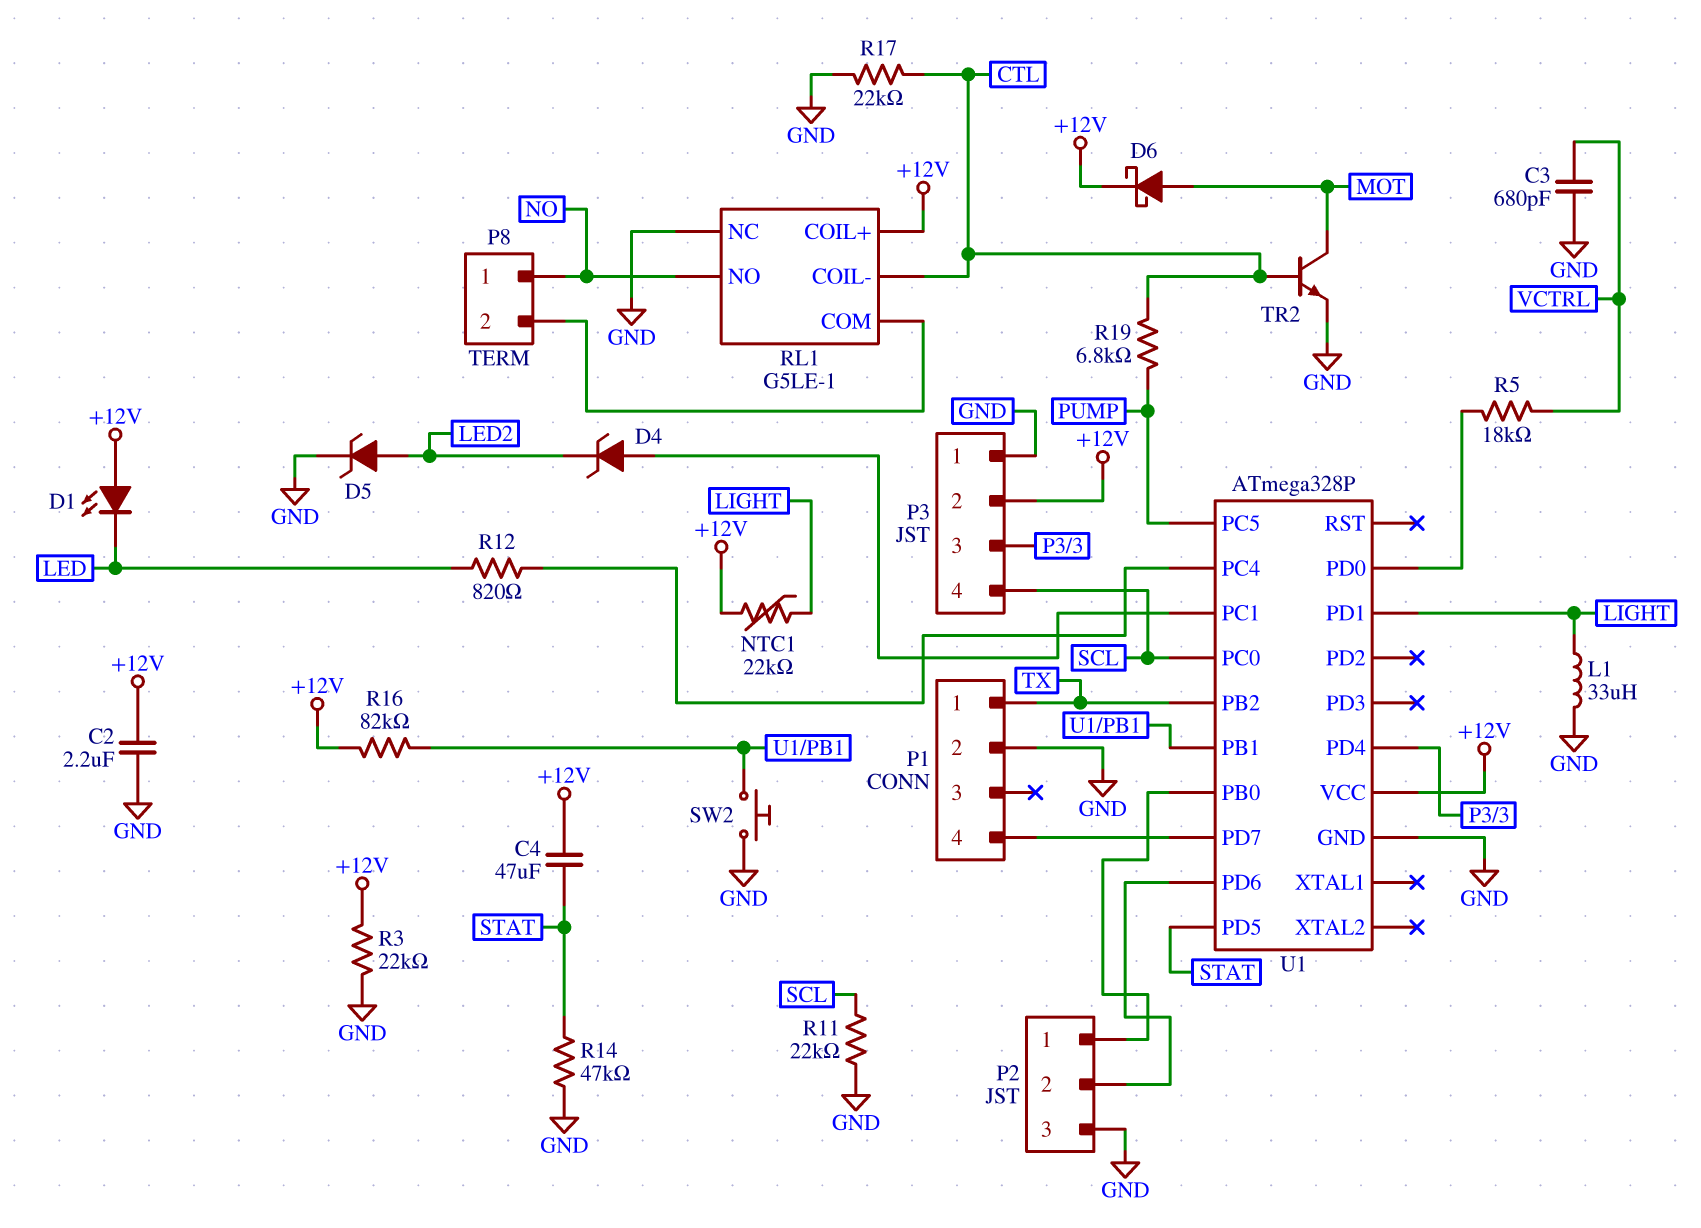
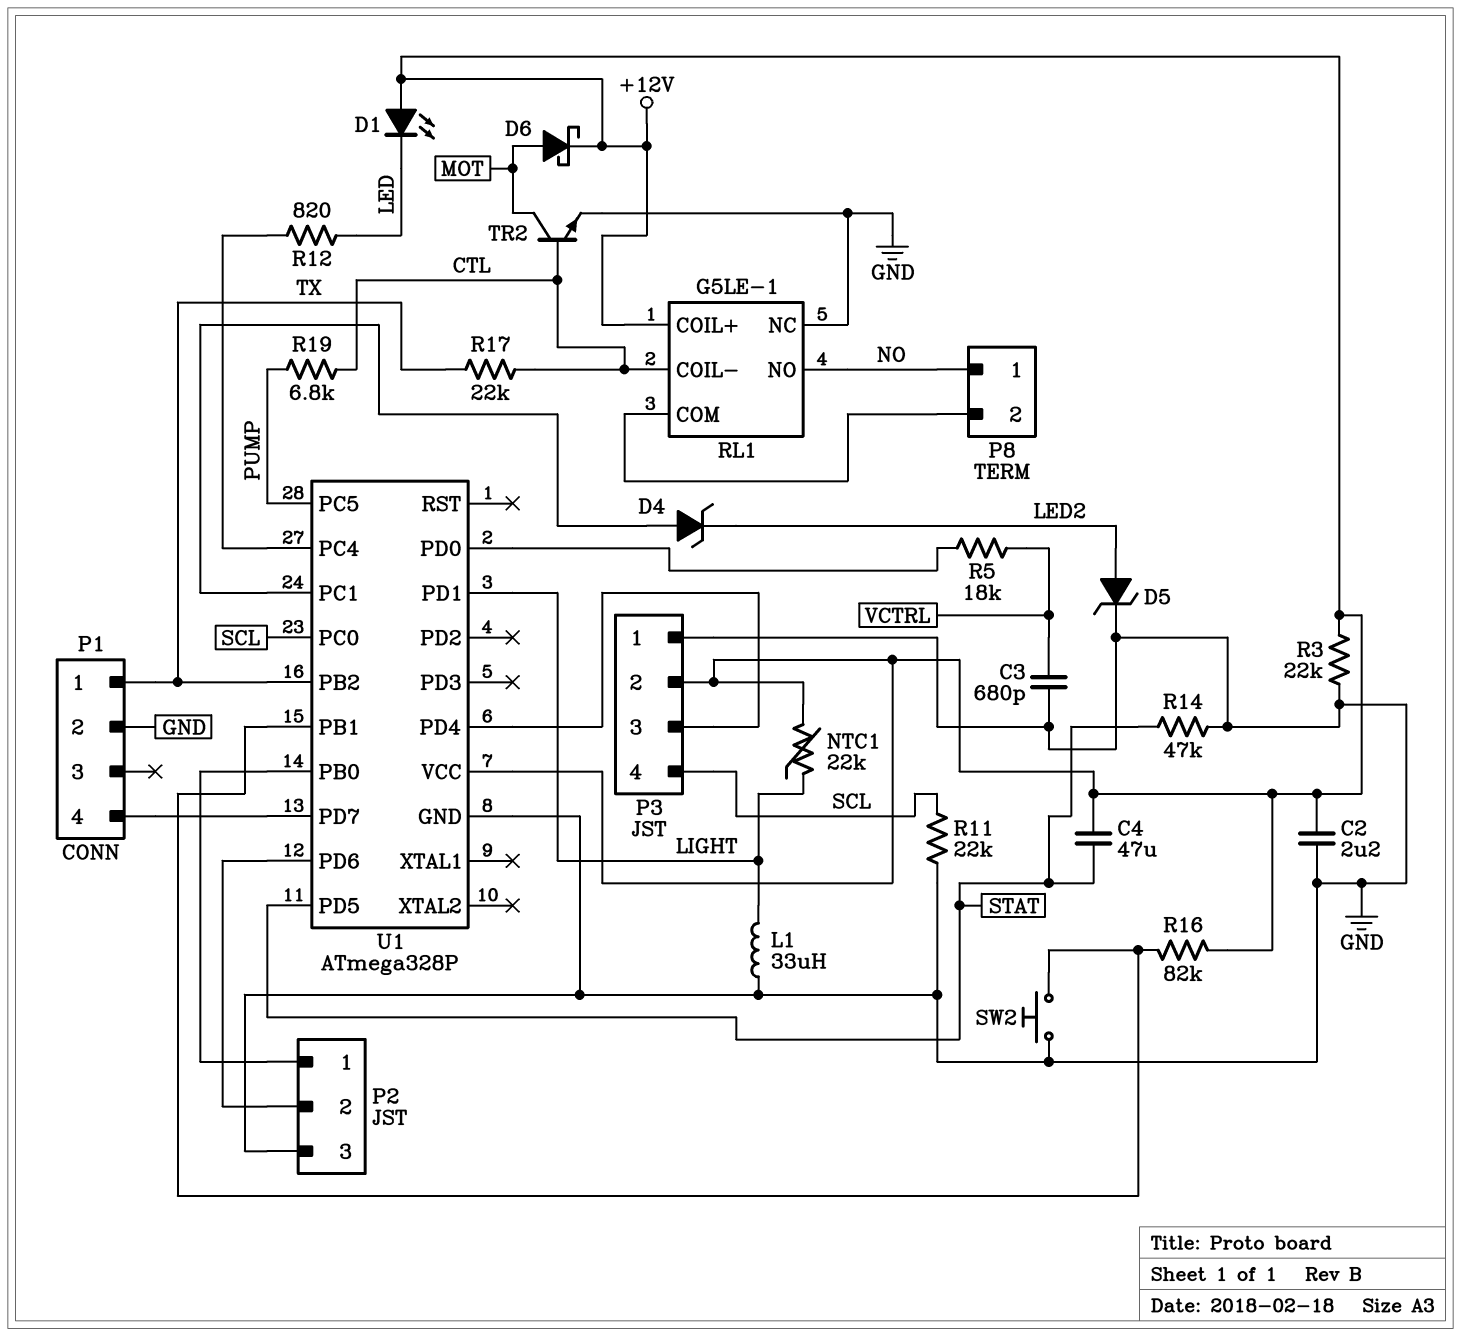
R17: 22k (CTL, GND) -> 22k (CTL, TX)

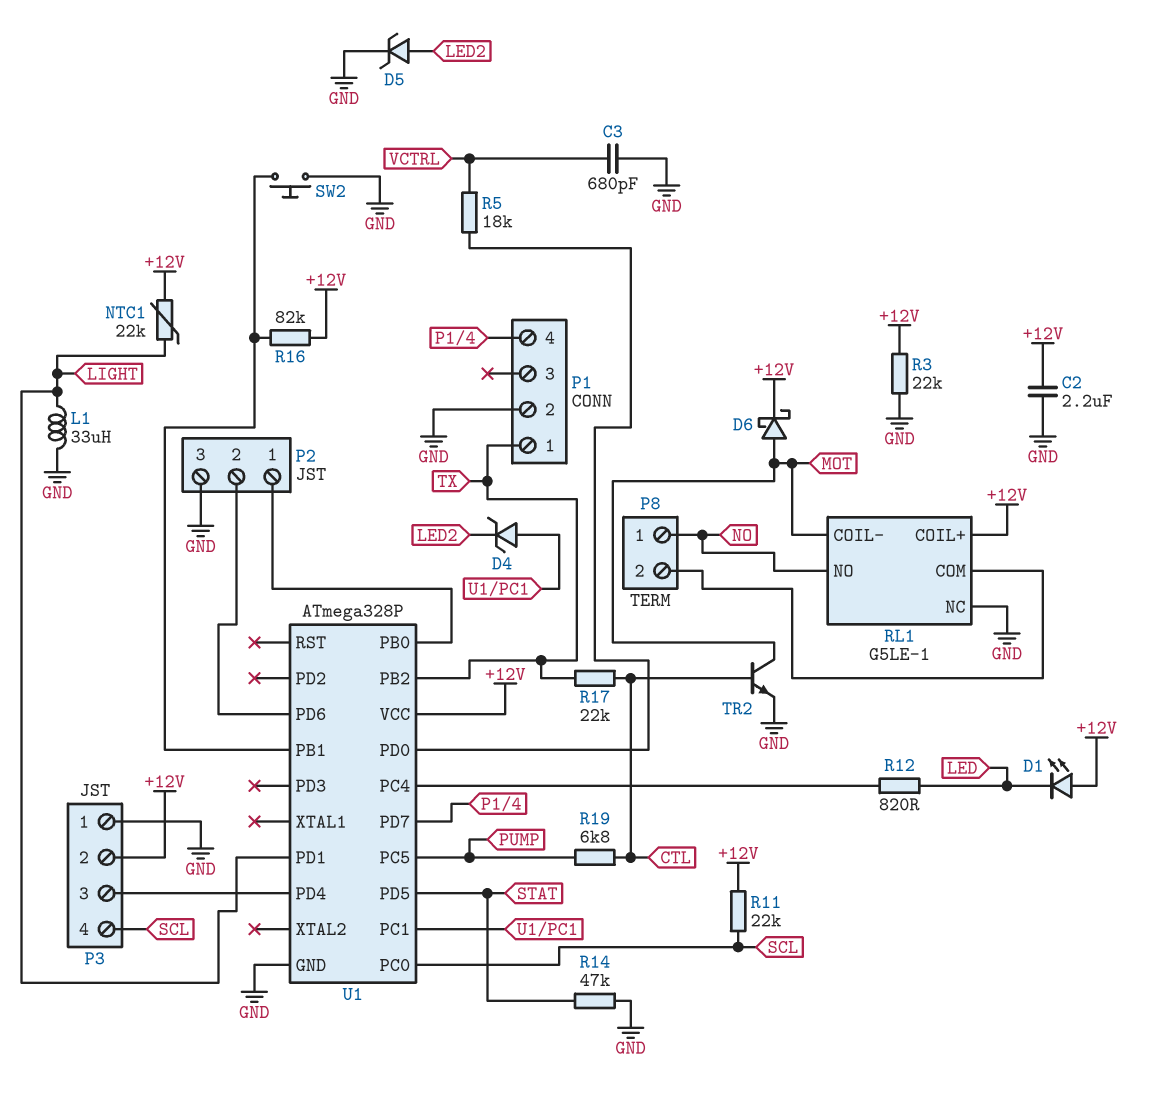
C4: 47uF (+12V, STAT) -> none
R11: 22k (GND, SCL) -> 22k (+12V, SCL)
RL1 pin COIL-: CTL -> MOT

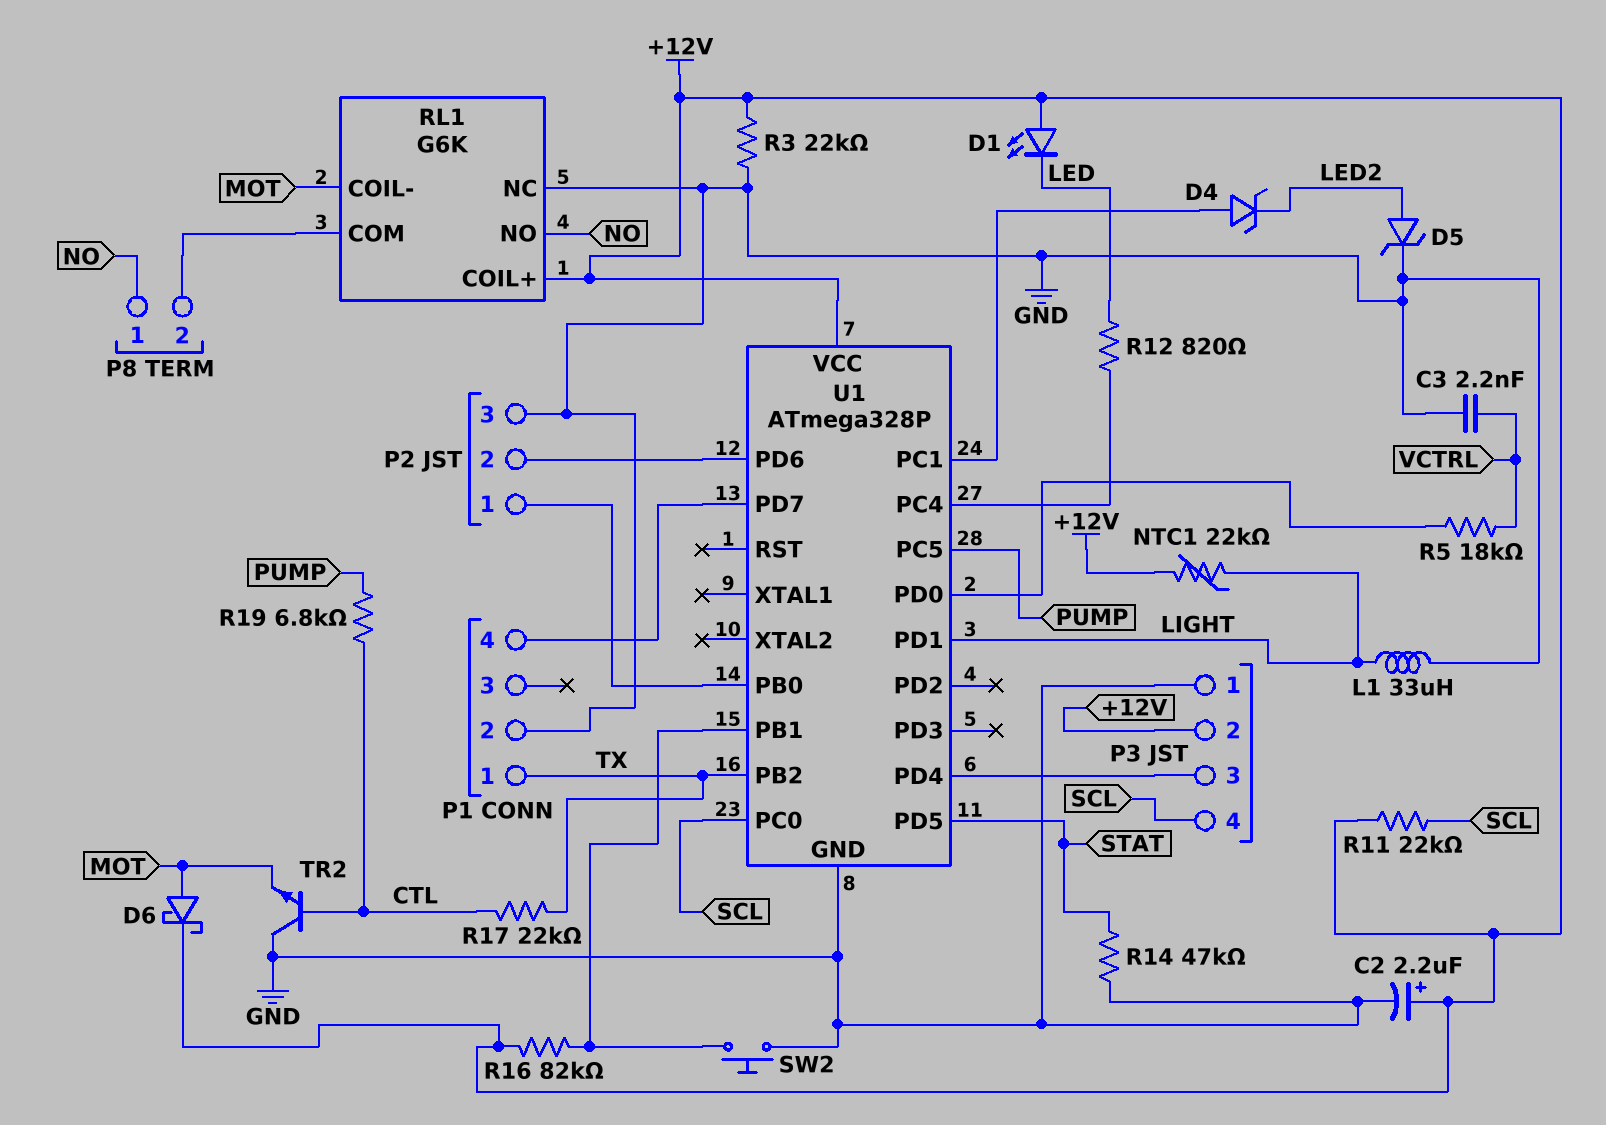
C2: 2.2uF (+12V, GND) -> 2.2uF (plus +12V, minus GND)
C3: 680pF (GND, VCTRL) -> 2.2nF (GND, VCTRL)
RL1: G5LE-1 -> G6K
TR2: NPN (B CTL, C MOT, E GND) -> NPN (B CTL, C GND, E MOT)

